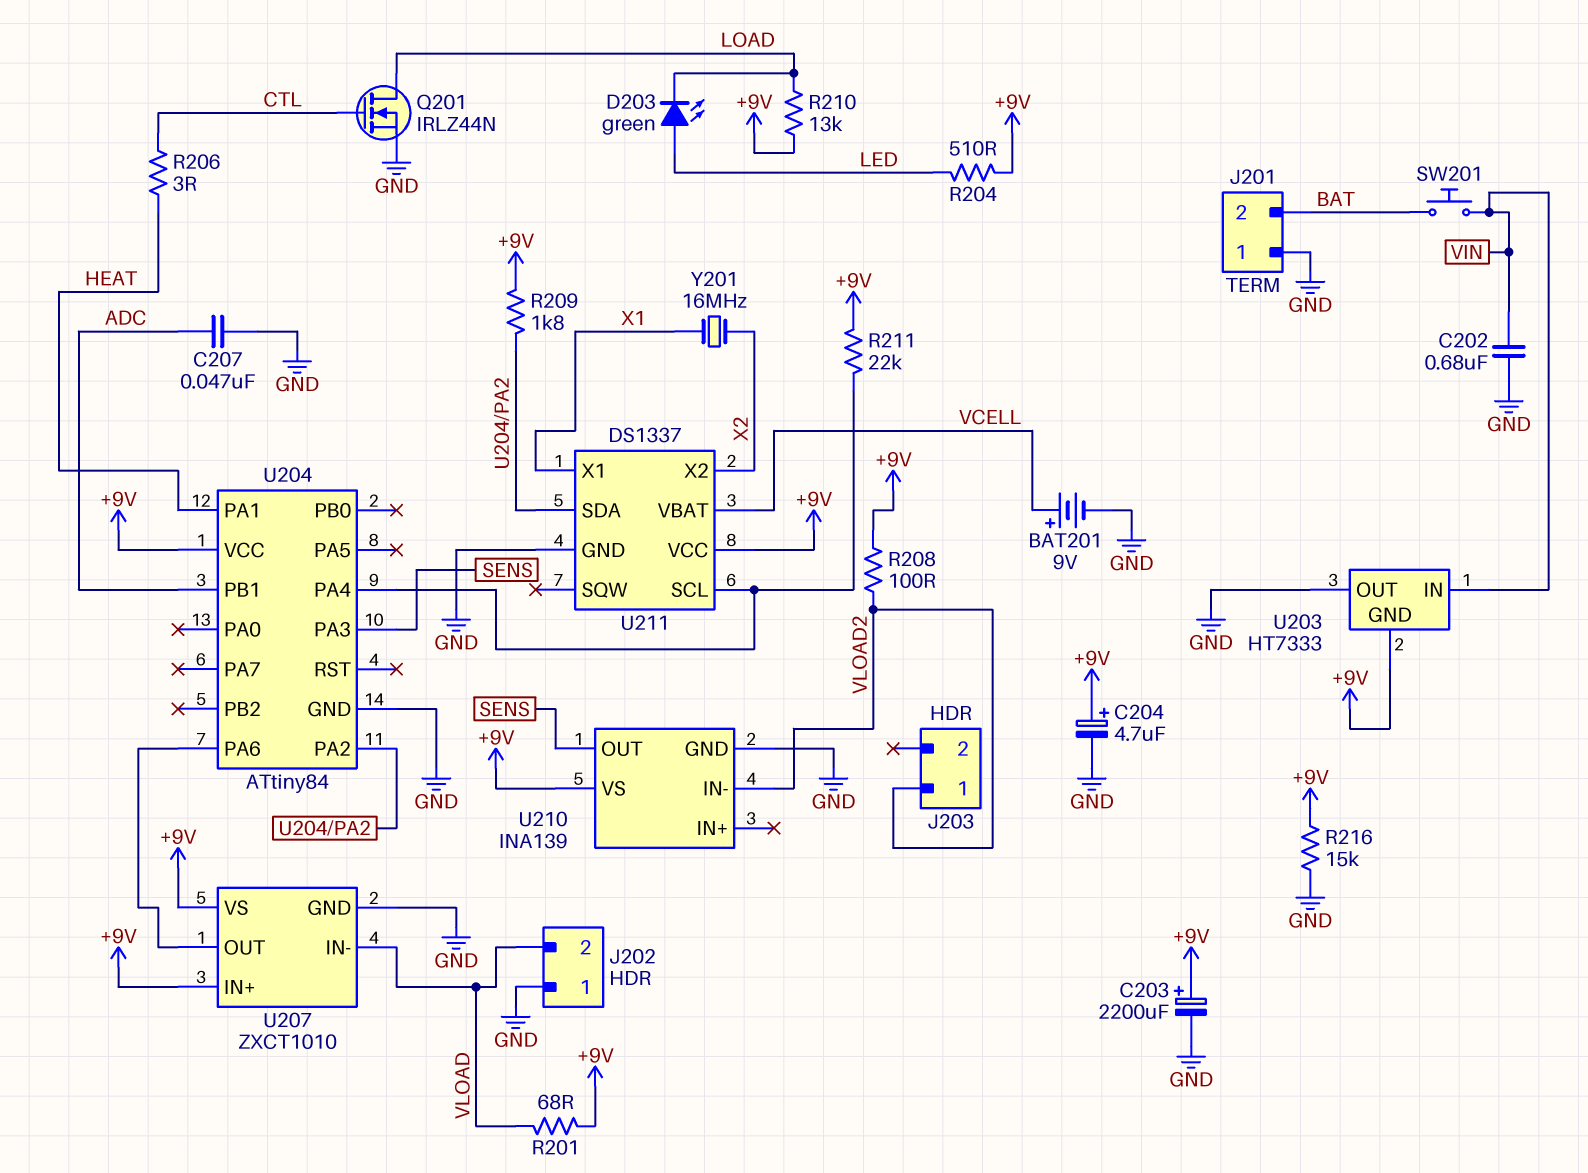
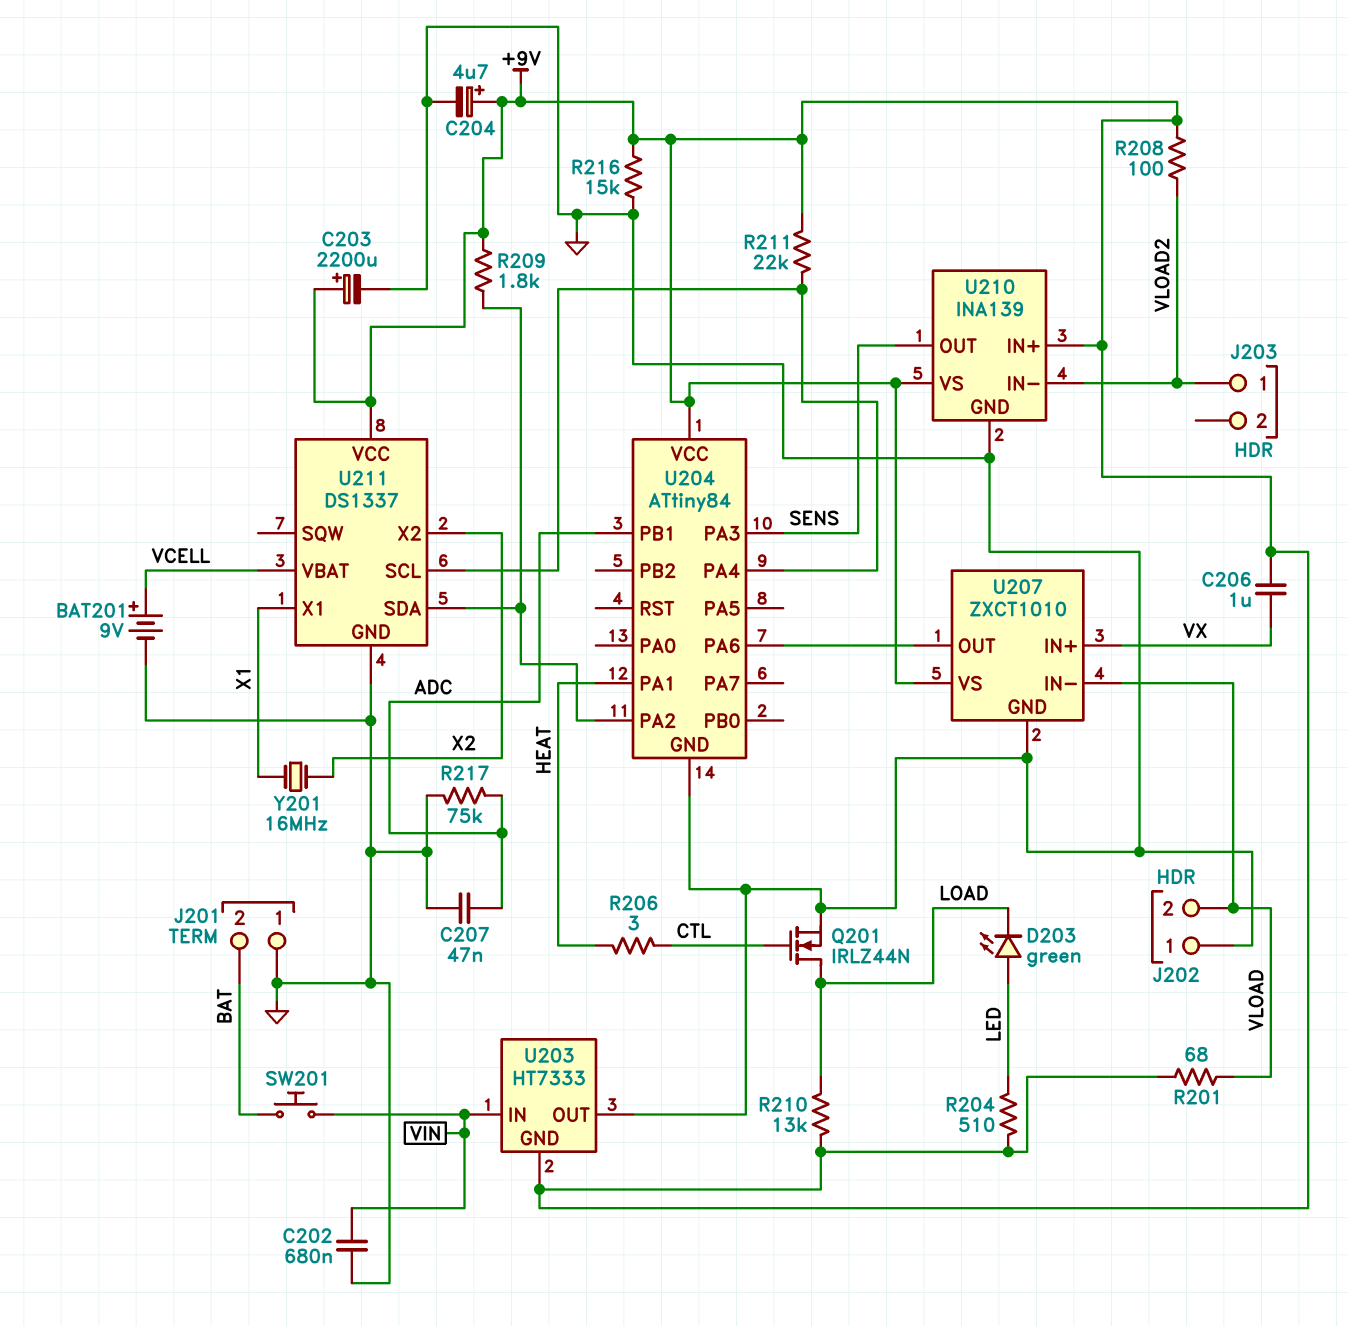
C206: none -> 1uF (+9V, VX)
R217: none -> 75k (ADC, GND)
U207 pin IN+: +9V -> VX
U210 pin IN+: none -> +9V

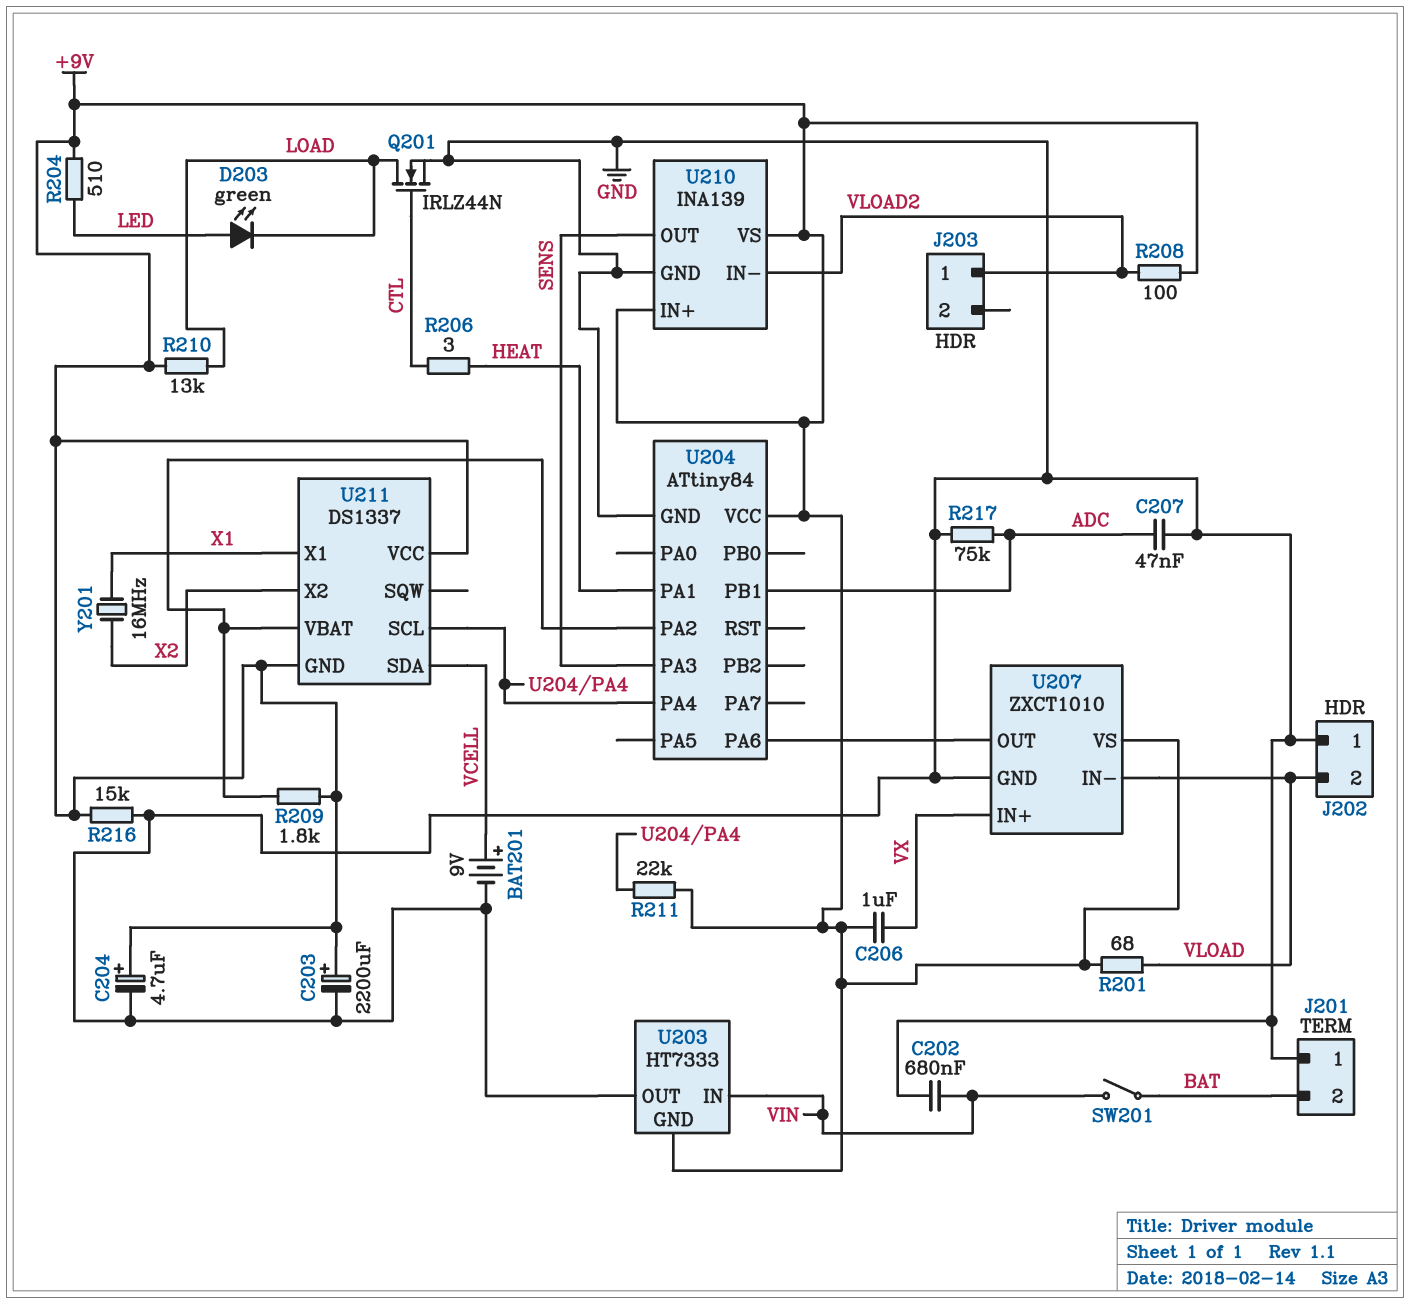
SW201: button (BAT, VIN) -> switch (BAT, VIN)
U211 pin GND: GND -> +9V
U211 pin SDA: U204/PA2 -> VCELL
U211 pin VBAT: VCELL -> U204/PA2

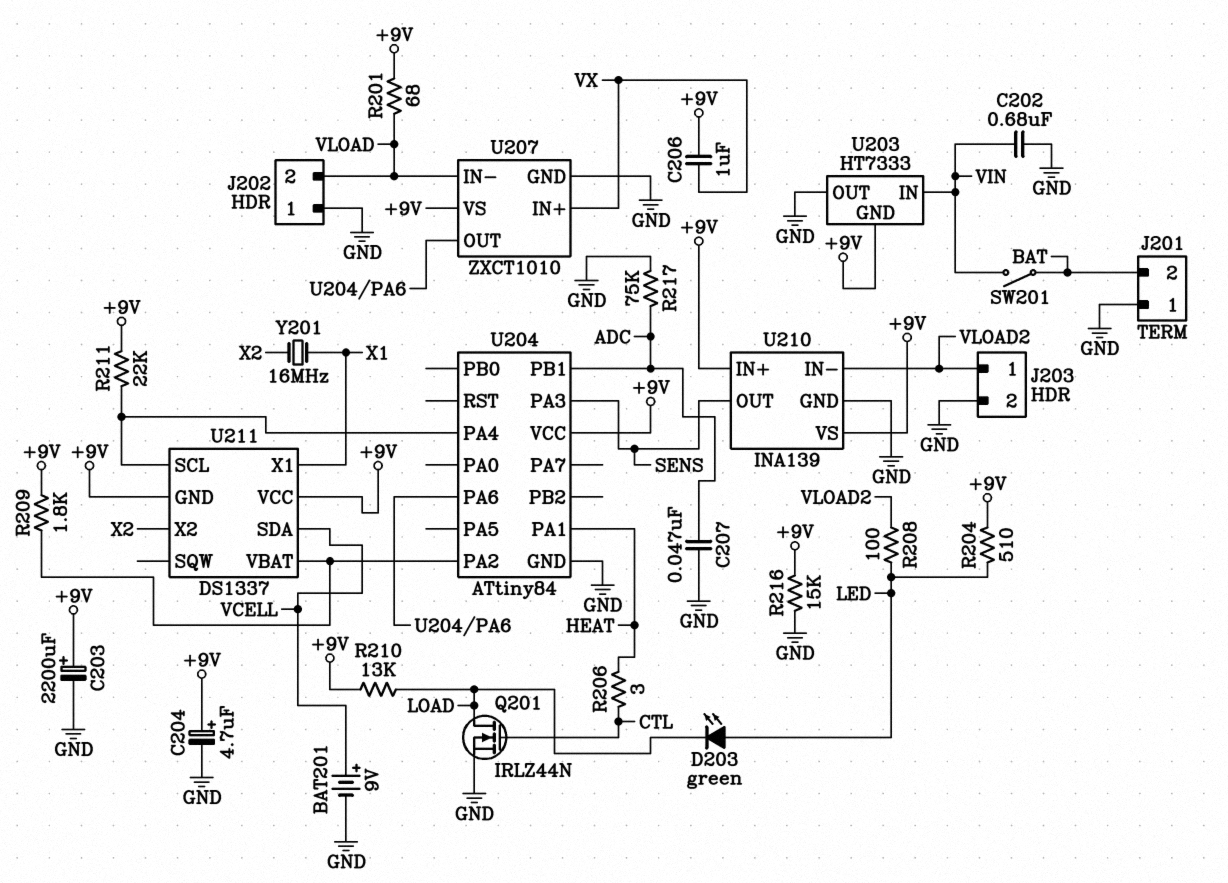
J203 pin 2: none -> GND
R208: 100 (+9V, VLOAD2) -> 100 (LED, VLOAD2)

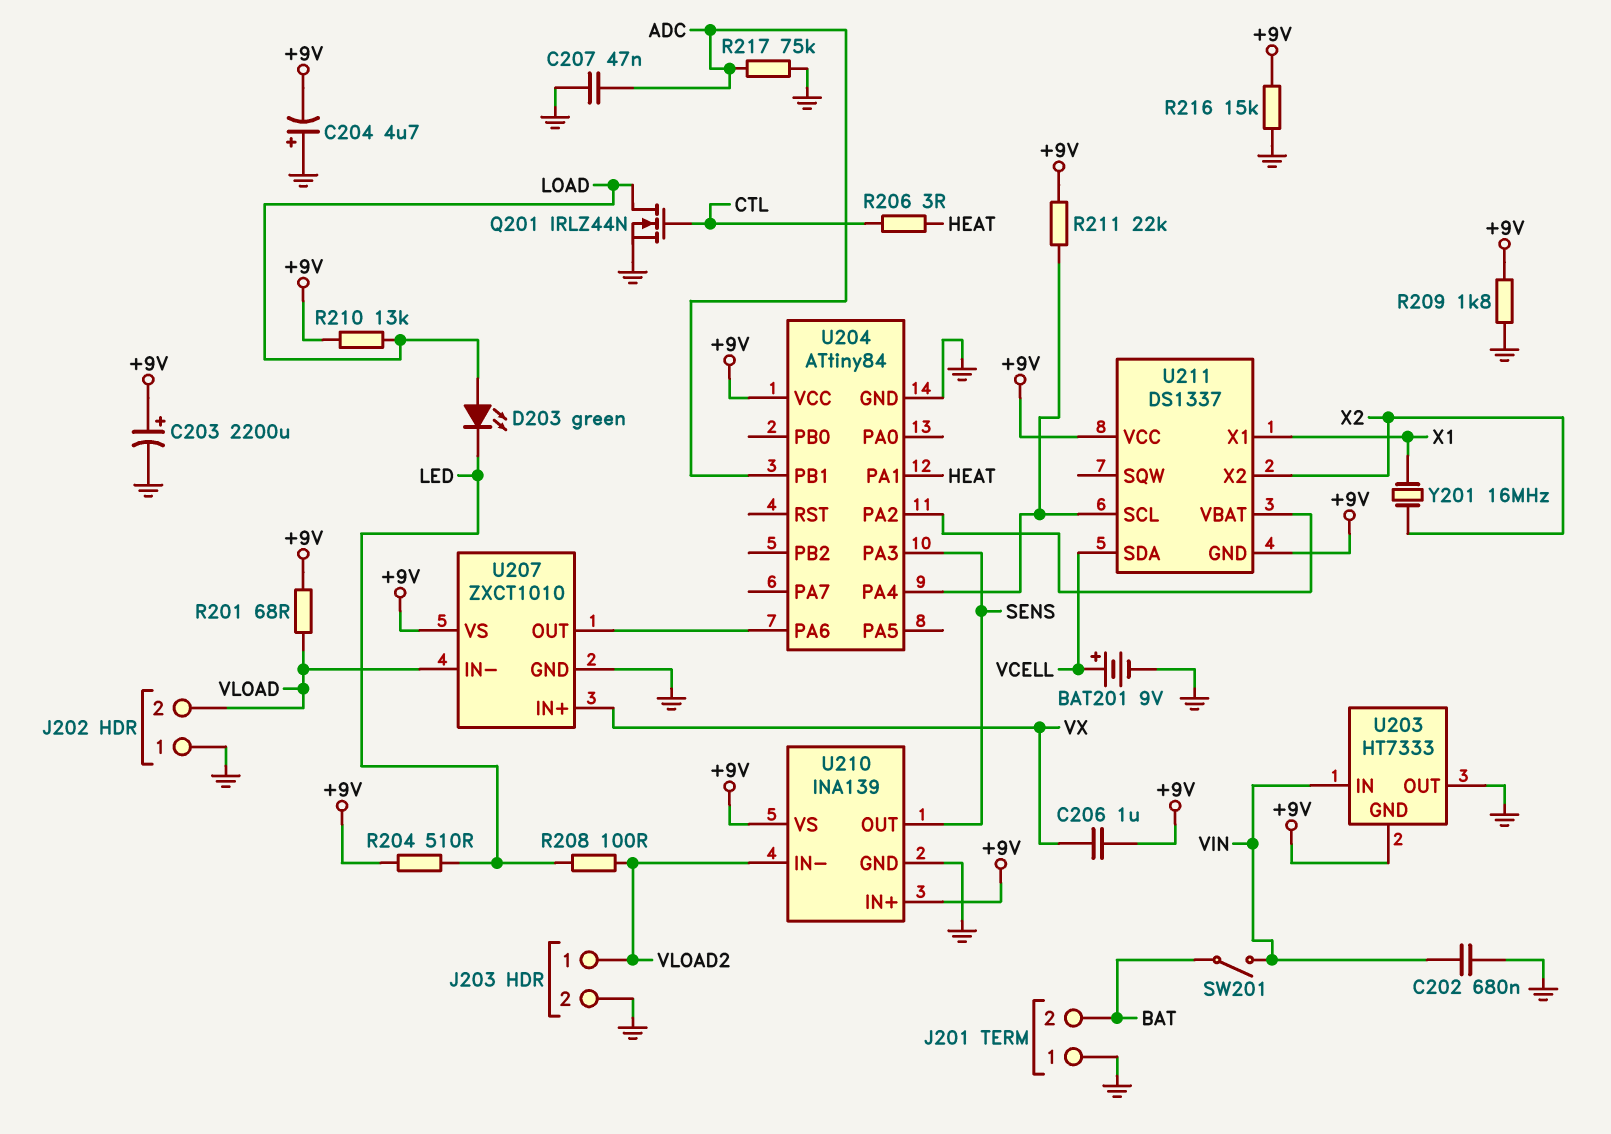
C204: 4.7uF (plus +9V, minus GND) -> 4.7uF (plus GND, minus +9V)
D203: LED green (A LED, K LOAD) -> LED green (A LOAD, K LED)
R209: 1.8k (+9V, U204/PA2) -> 1.8k (+9V, GND)

